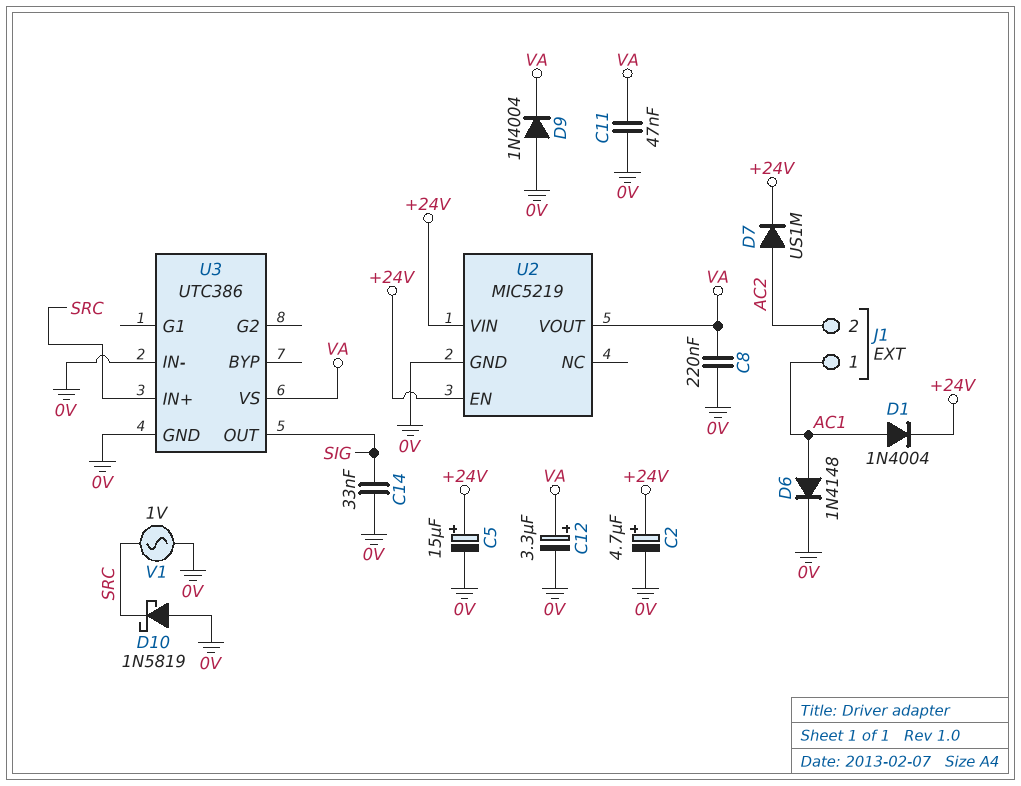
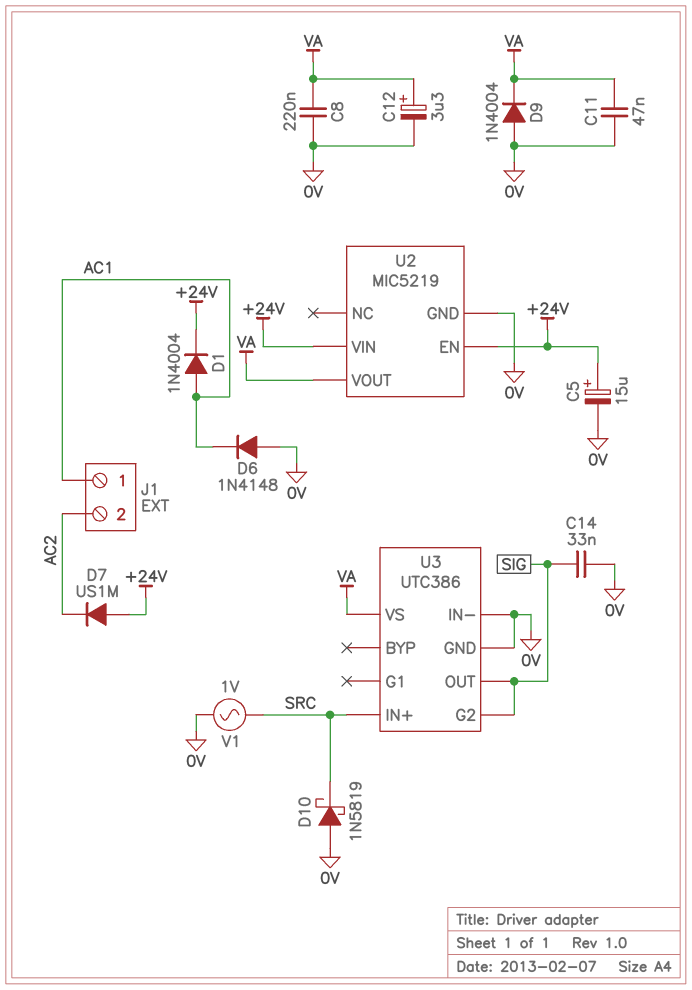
C2: 4.7uF (plus +24V, minus 0V) -> none
D6: diode 1N4148 (A AC1, K 0V) -> diode 1N4148 (A 0V, K AC1)
D7: diode US1M (A AC2, K +24V) -> diode US1M (A +24V, K AC2)
U3 pin G2: none -> SIG

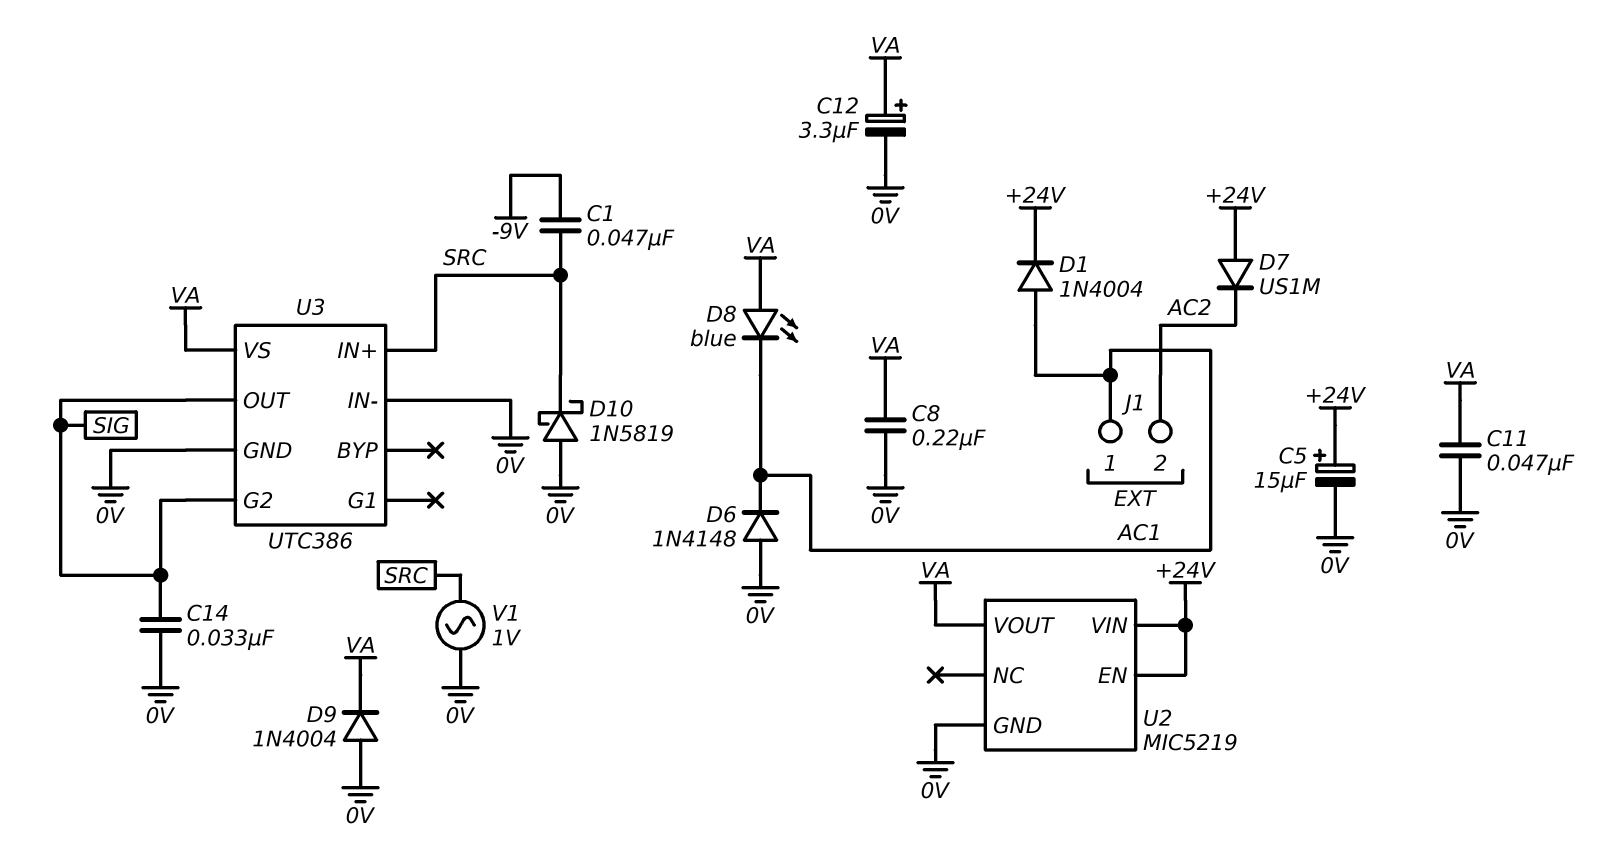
C1: none -> 47nF (-9V, SRC)
D8: none -> LED blue (A VA, K AC1)

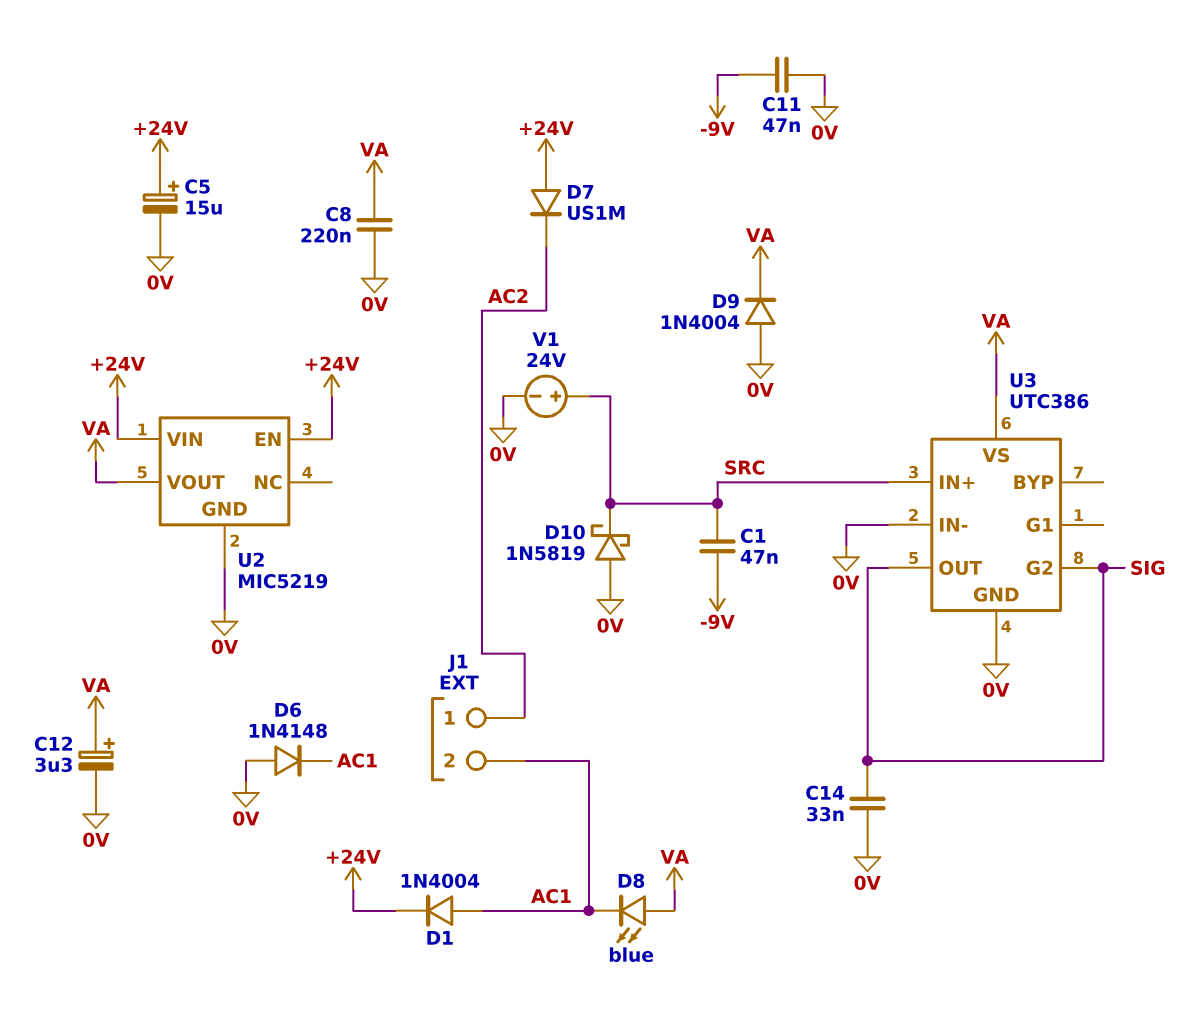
C11: 47nF (0V, VA) -> 47nF (-9V, 0V)
J1 pin 1: AC1 -> AC2
J1 pin 2: AC2 -> AC1
V1: AC 1V (0V, SRC) -> 24V (plus SRC, minus 0V)

